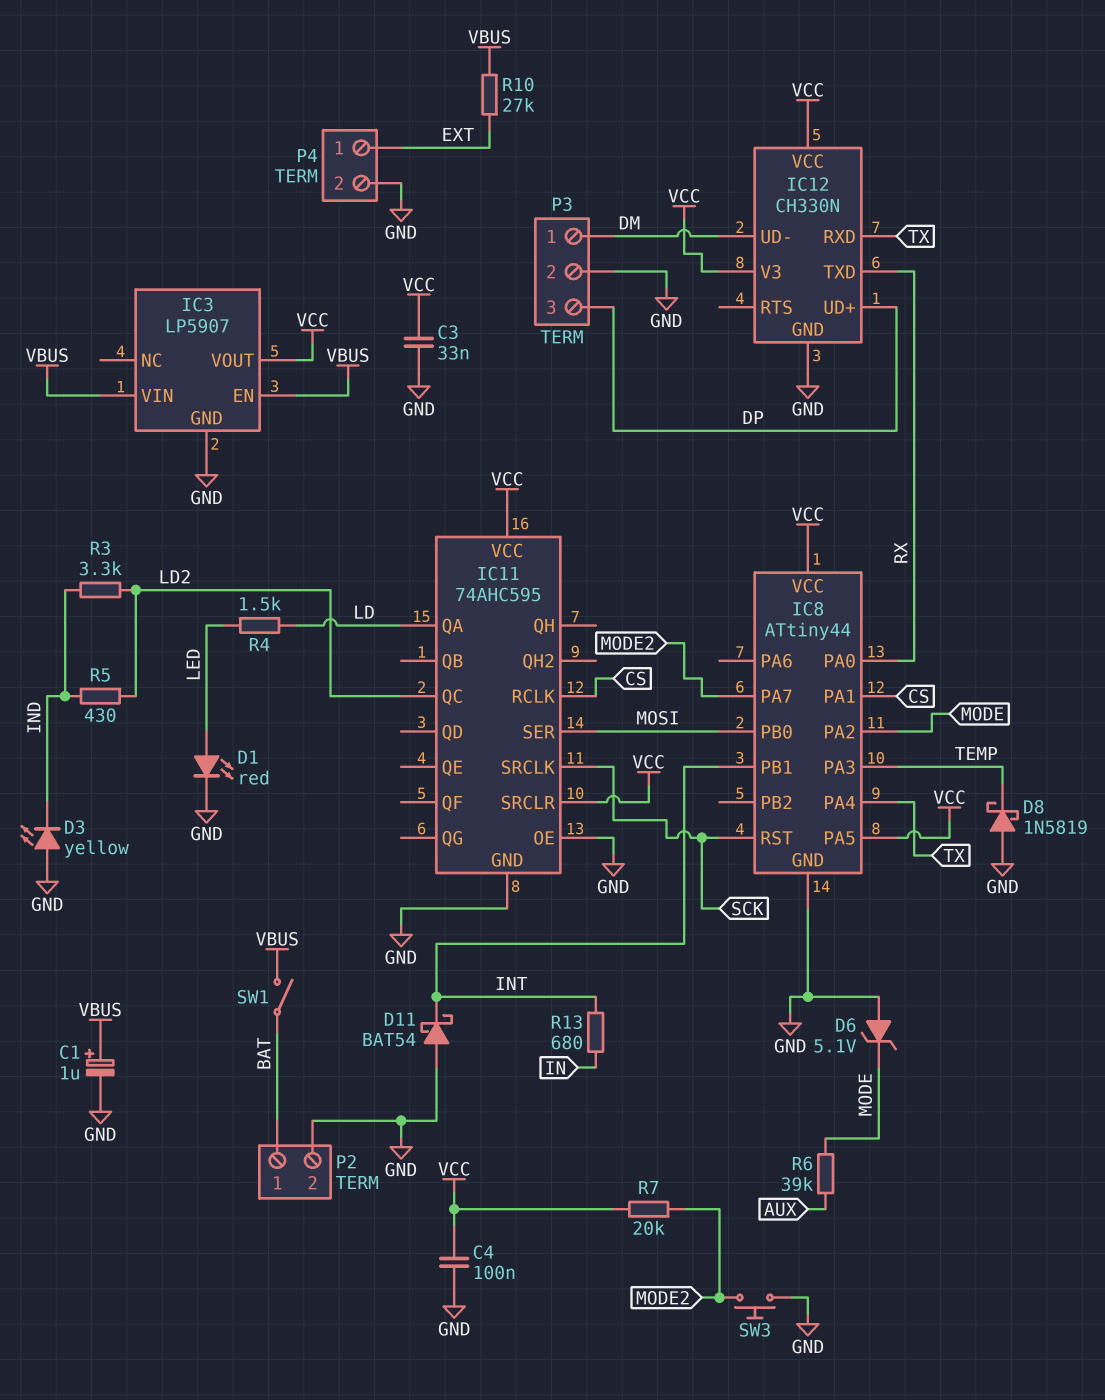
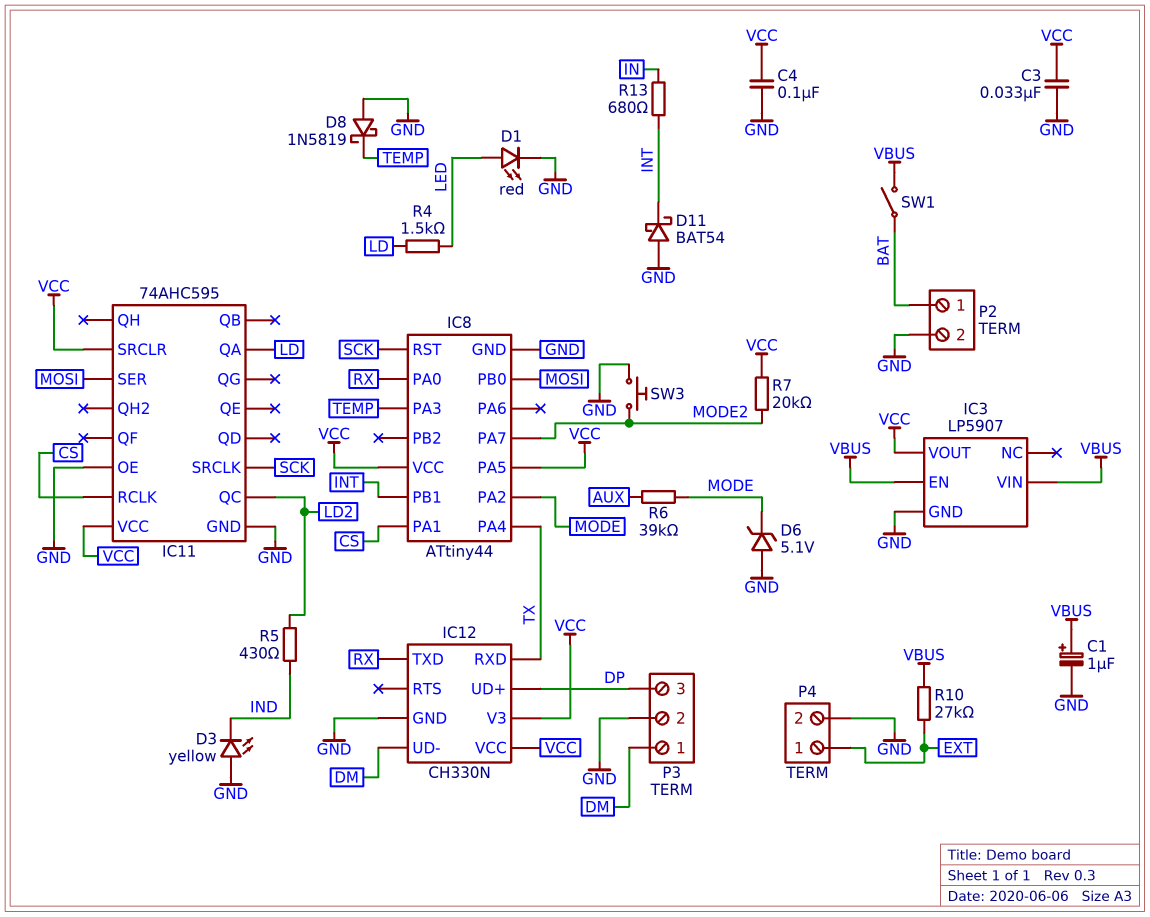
R3: 3.3k (IND, LD2) -> none

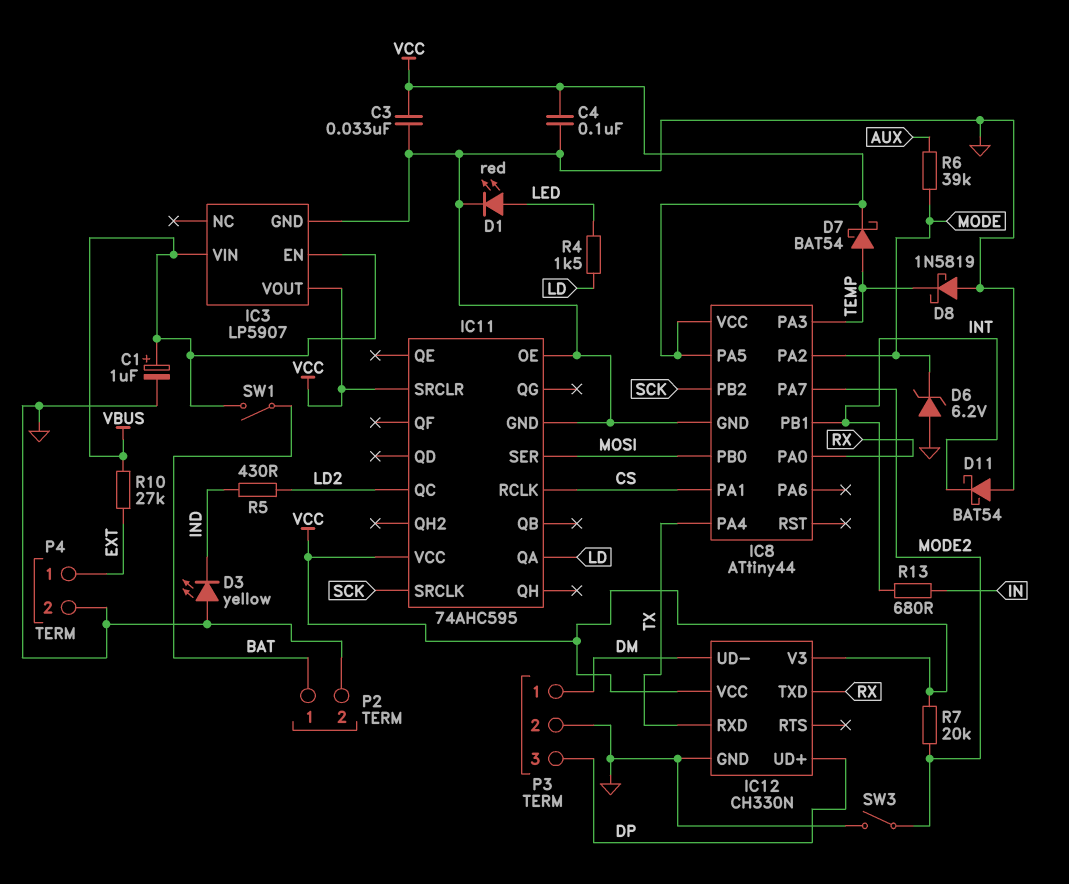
D6: zener 5.1V (A GND, K MODE) -> zener 6.2V (A GND, K MODE)
D7: none -> schottky BAT54 (A TEMP, K VCC)
IC8 pin PB2: none -> SCK
IC8 pin RST: SCK -> none
SW3: button (GND, MODE2) -> switch (GND, MODE2)

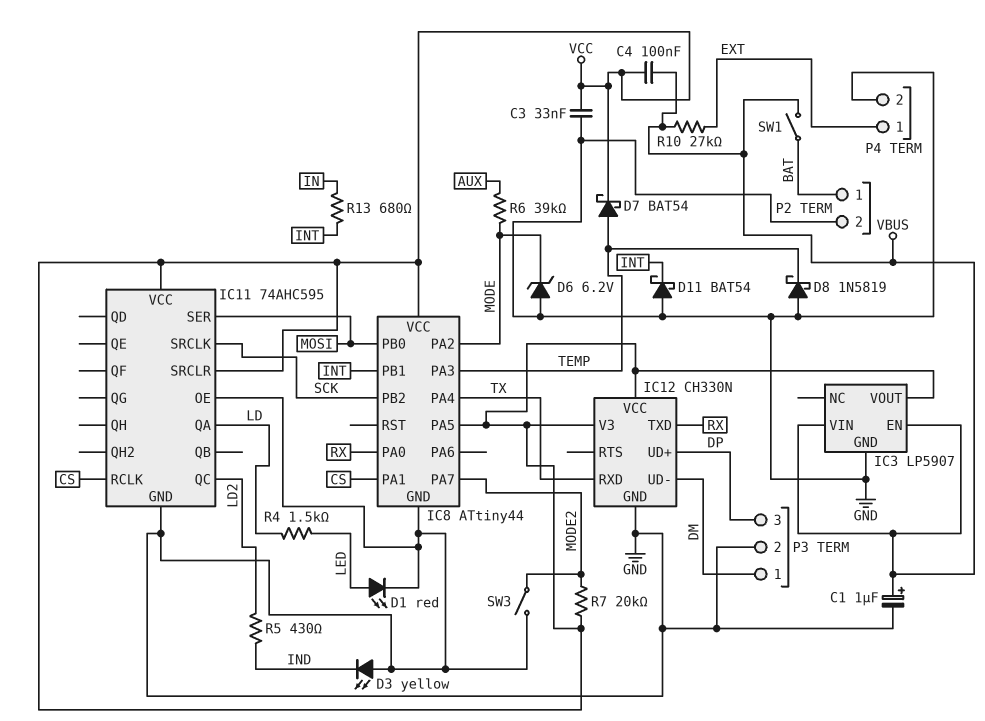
C4: 100nF (GND, VCC) -> 100nF (VBUS, VCC)

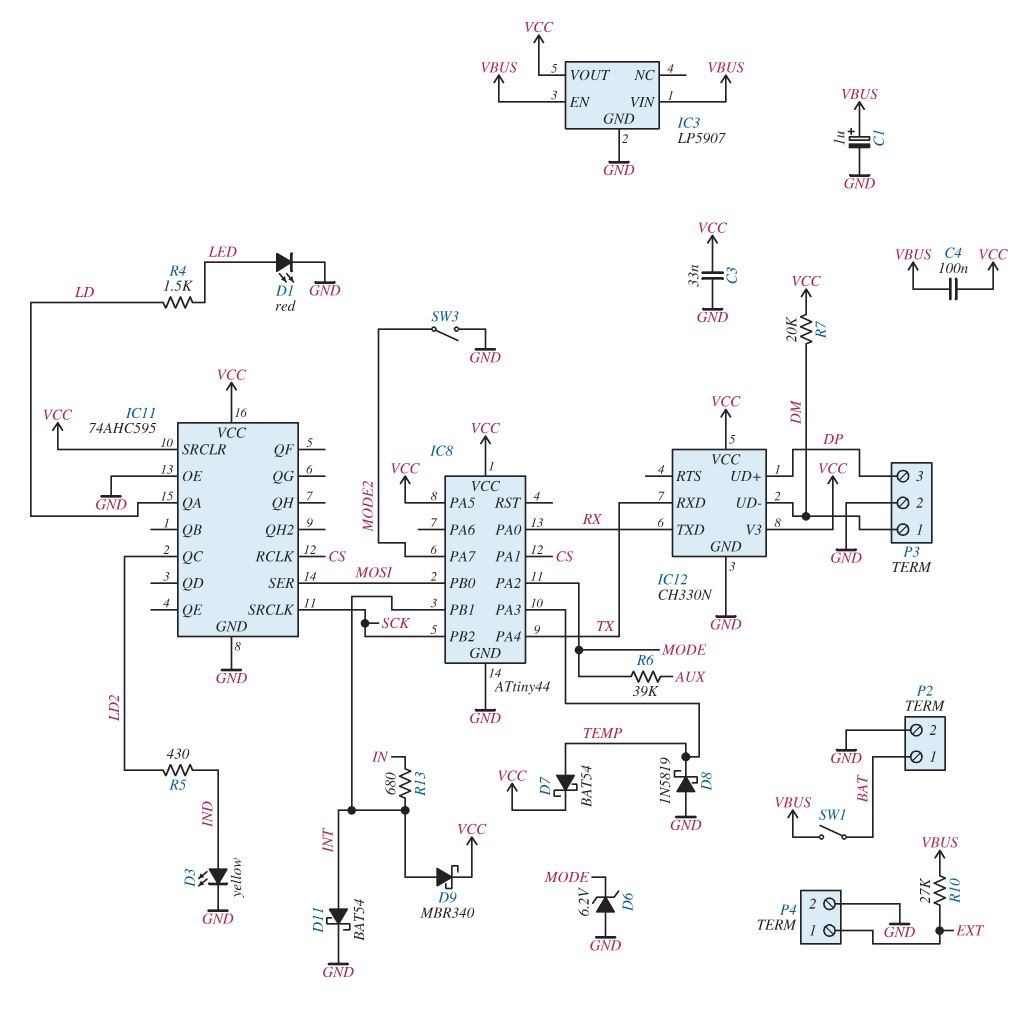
D3: LED yellow (A GND, K IND) -> LED yellow (A IND, K GND)
D9: none -> schottky MBR340 (A INT, K VCC)
D11: schottky BAT54 (A GND, K INT) -> schottky BAT54 (A INT, K GND)
R7: 20k (MODE2, VCC) -> 20k (DM, VCC)

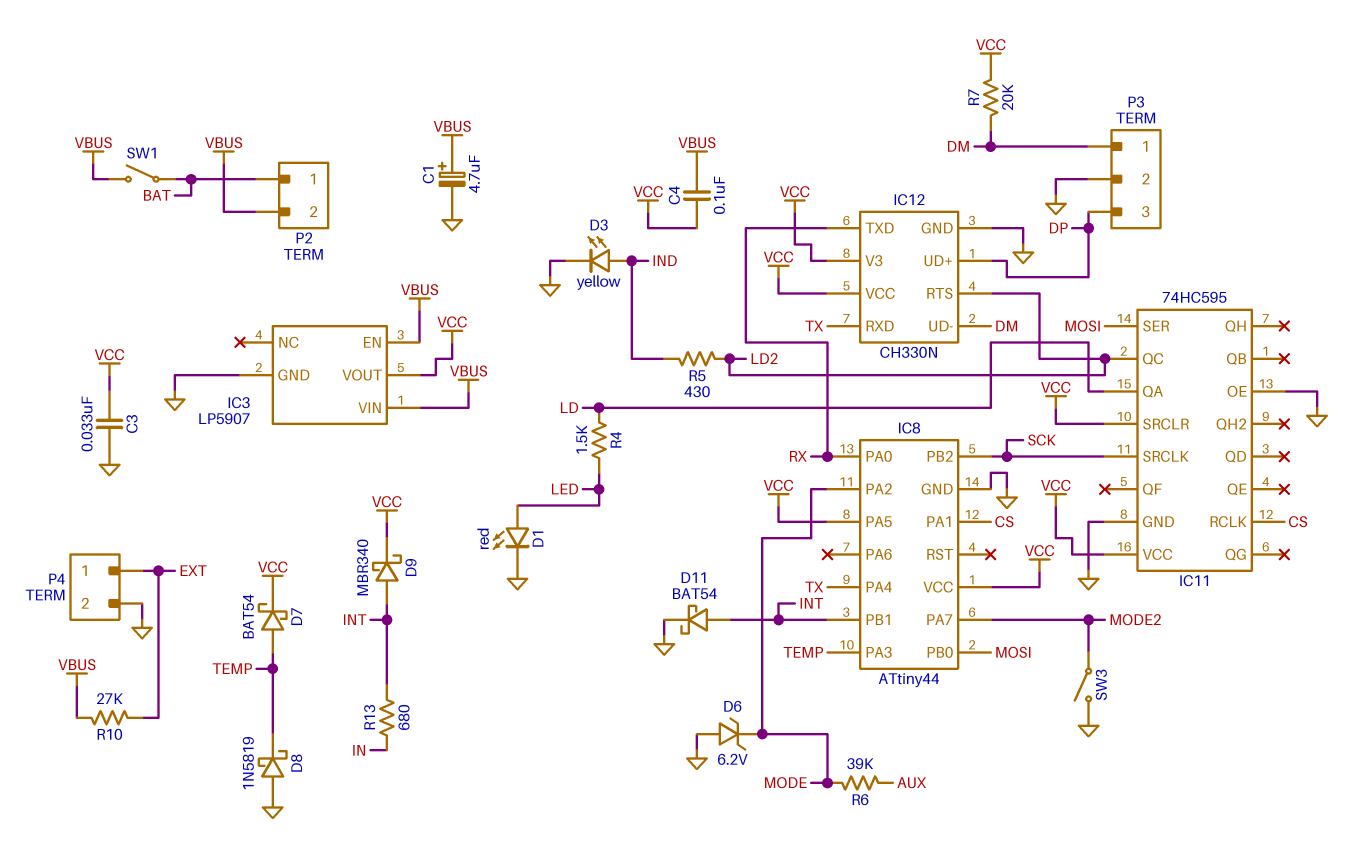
C1: 1uF (plus VBUS, minus GND) -> 4.7uF (plus VBUS, minus GND)
IC11: 74AHC595 -> 74HC595
IC12 pin RTS: none -> LD2
P2 pin 2: GND -> VBUS

